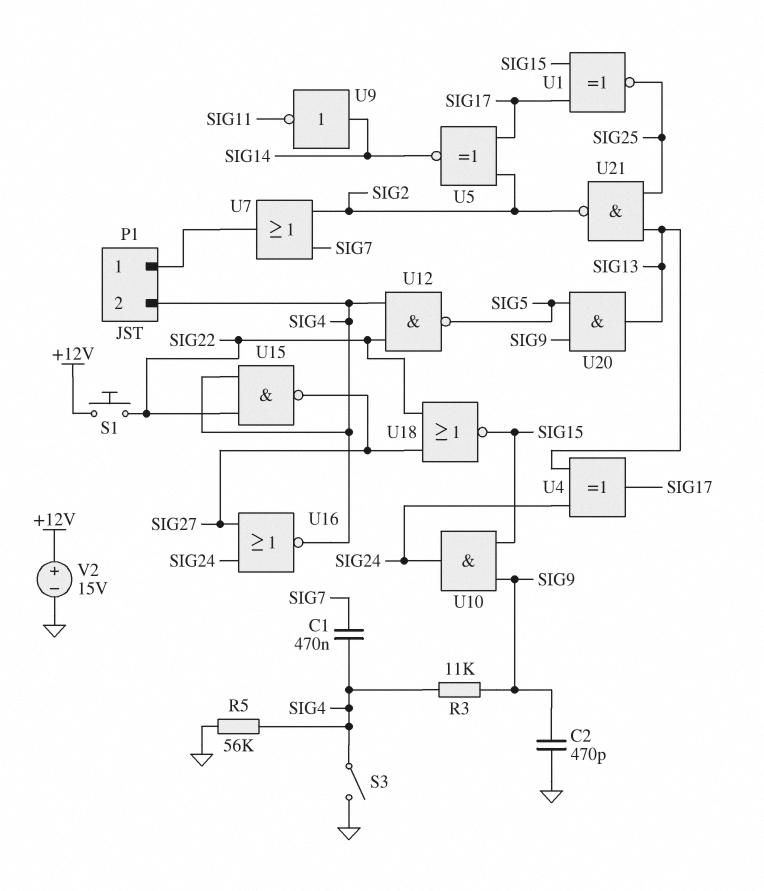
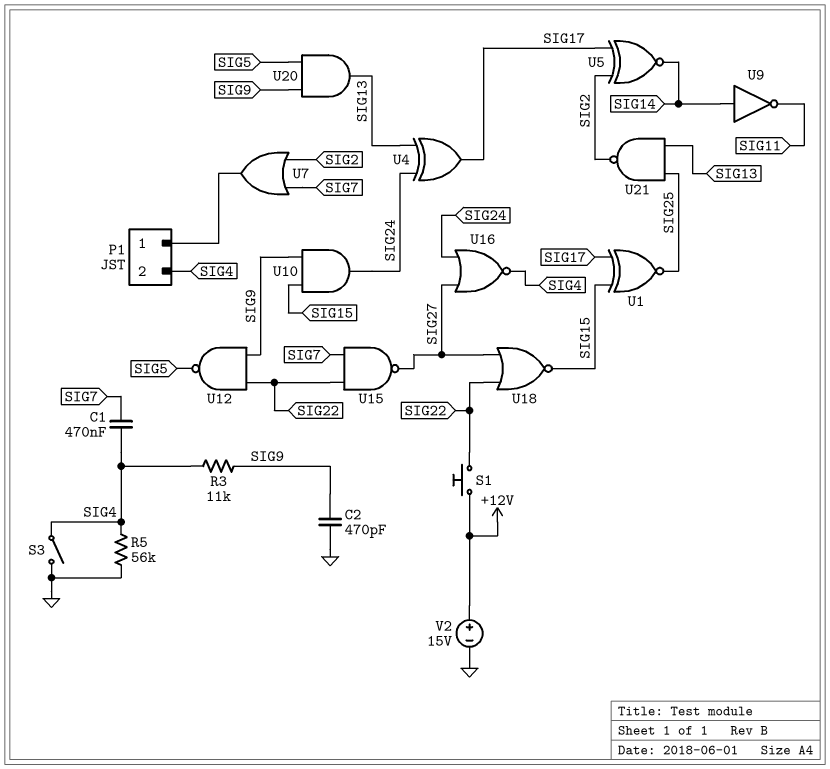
U12: NAND (in SIG4, in SIG22, out SIG5) -> NAND (in SIG9, in SIG22, out SIG5)
U15: NAND (in SIG4, in SIG22, out SIG27) -> NAND (in SIG7, in SIG22, out SIG27)

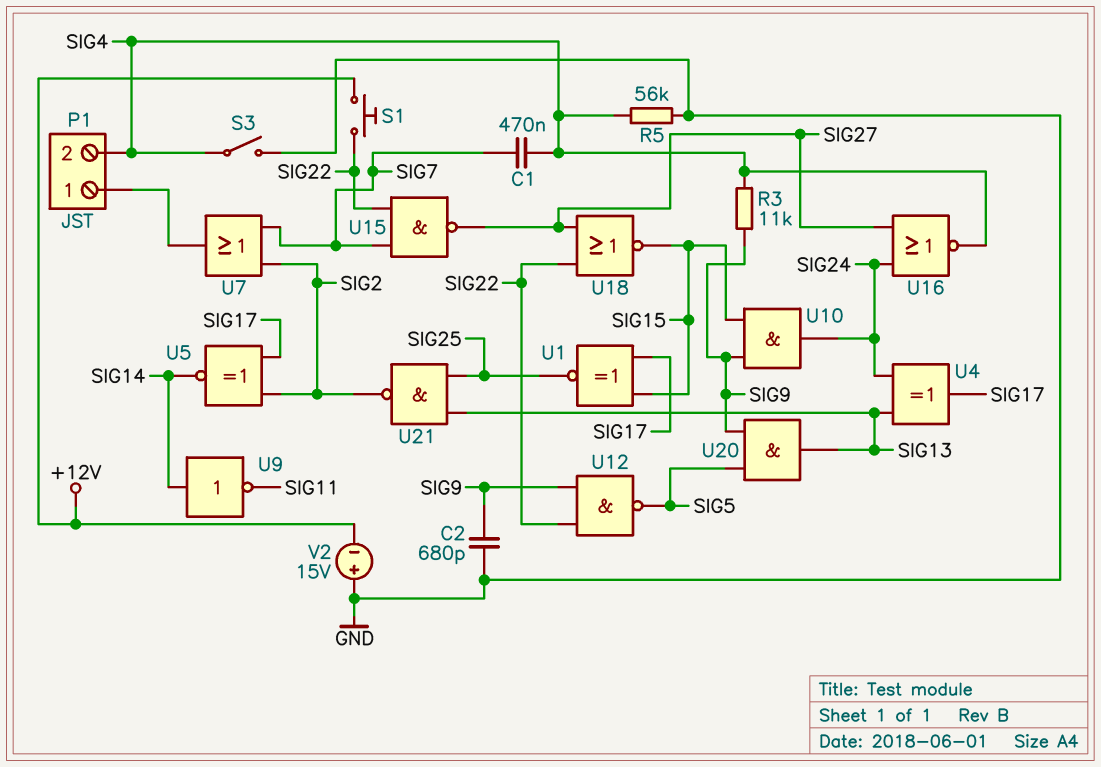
C2: 470pF (GND, SIG9) -> 680pF (GND, SIG9)
V2: 15V (plus +12V, minus GND) -> 15V (plus GND, minus +12V)

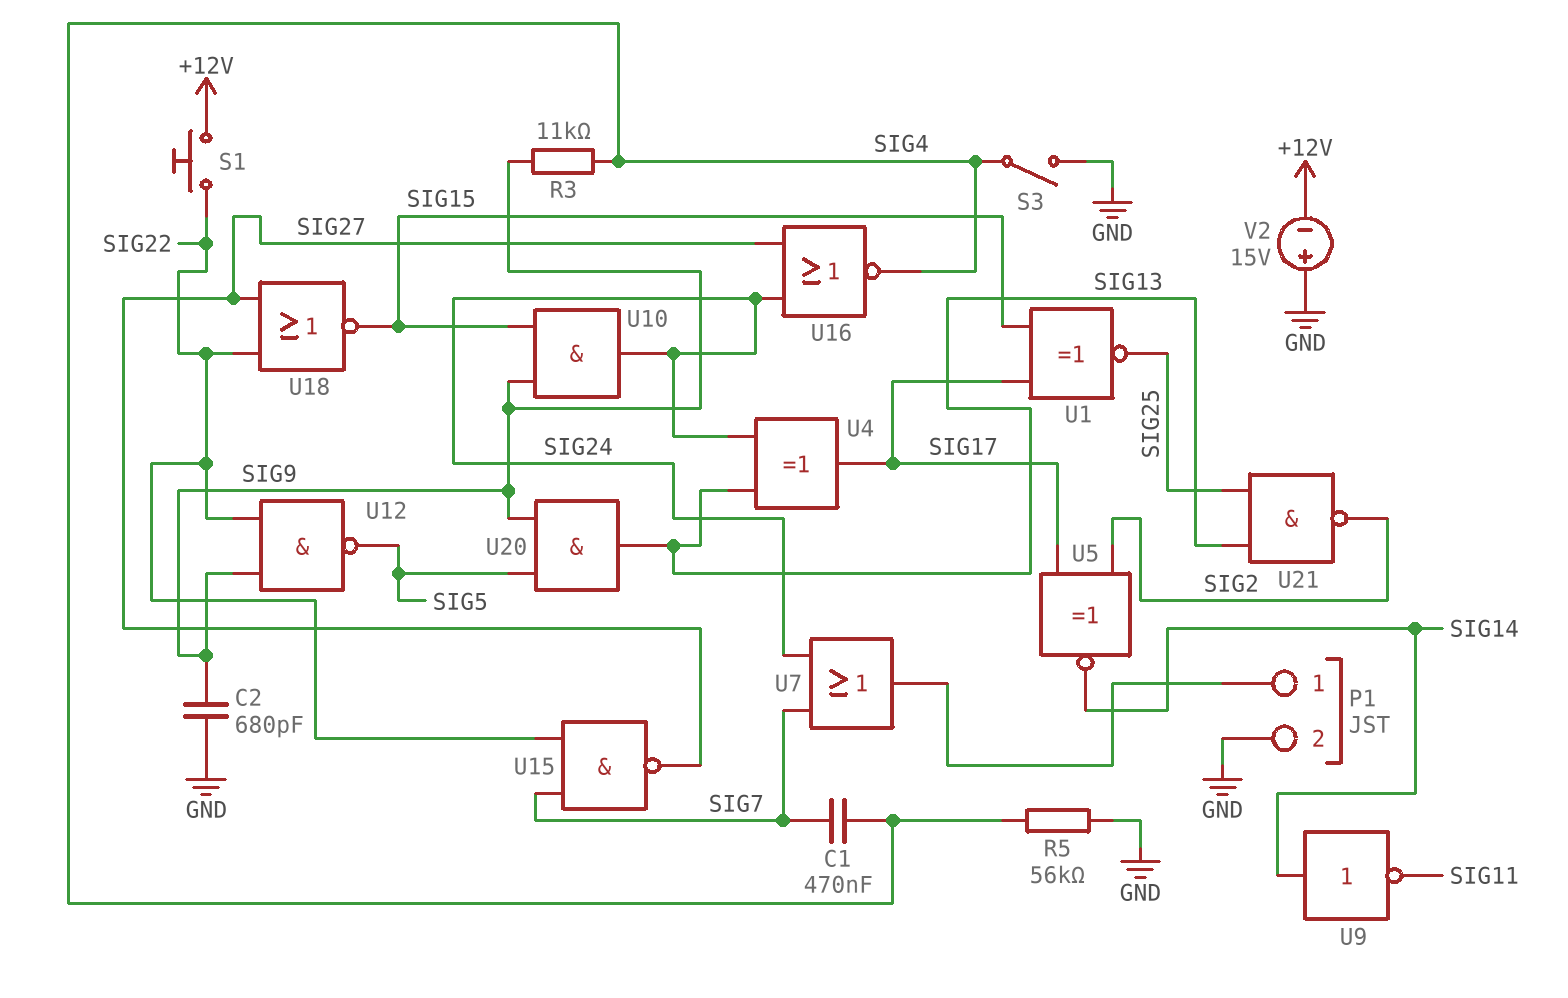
P1 pin 2: SIG4 -> GND
U7: OR (in SIG2, in SIG7, out P1/1) -> OR (in SIG7, in SIG24, out P1/1)

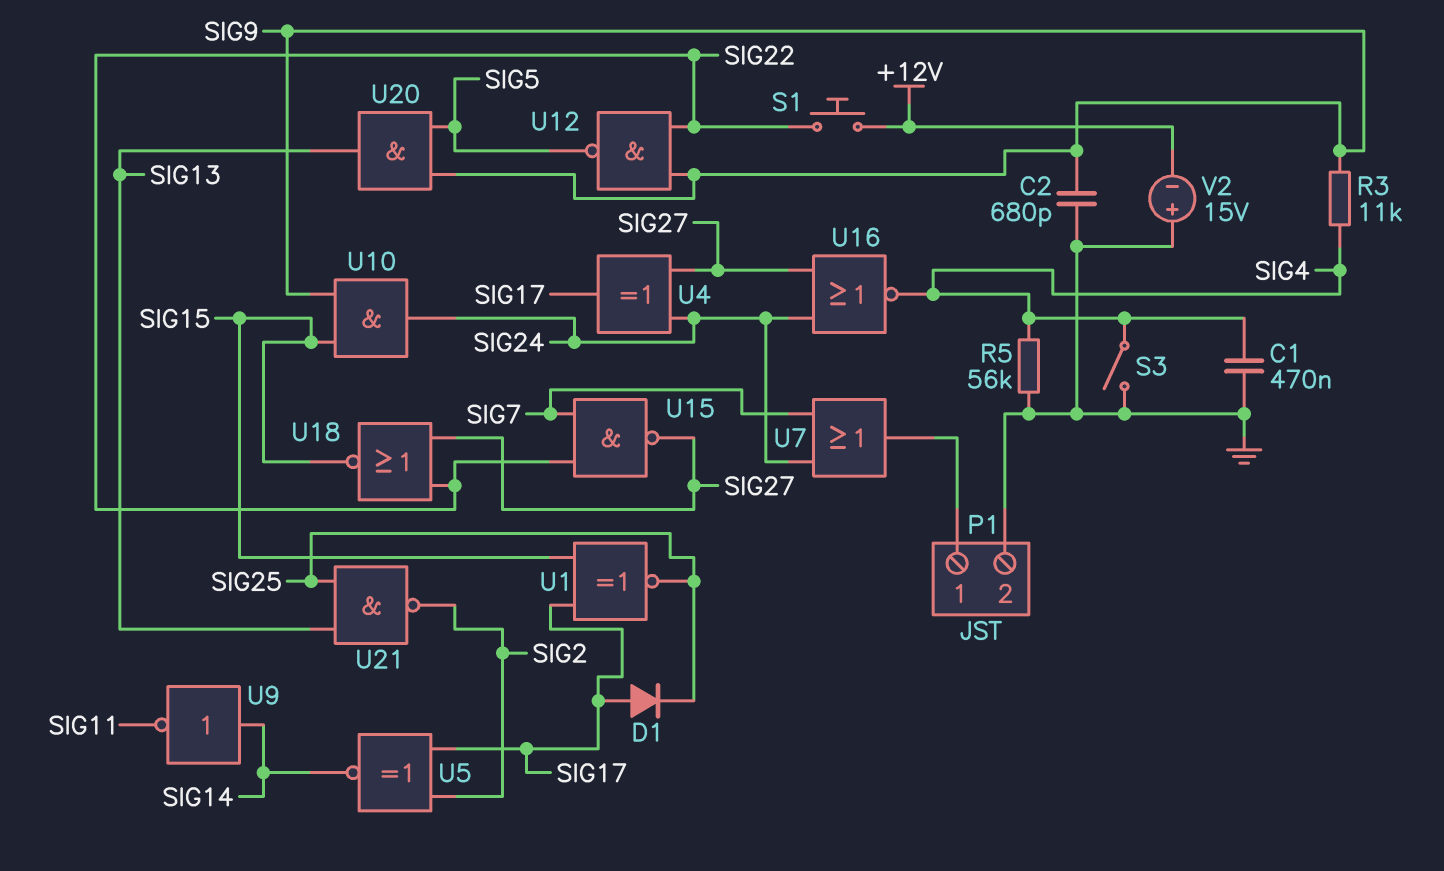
C1: 470nF (SIG4, SIG7) -> 470nF (GND, SIG4)
D1: none -> diode (A SIG17, K SIG25)
U4: XOR (in SIG13, in SIG24, out SIG17) -> XOR (in SIG24, in SIG27, out SIG17)

